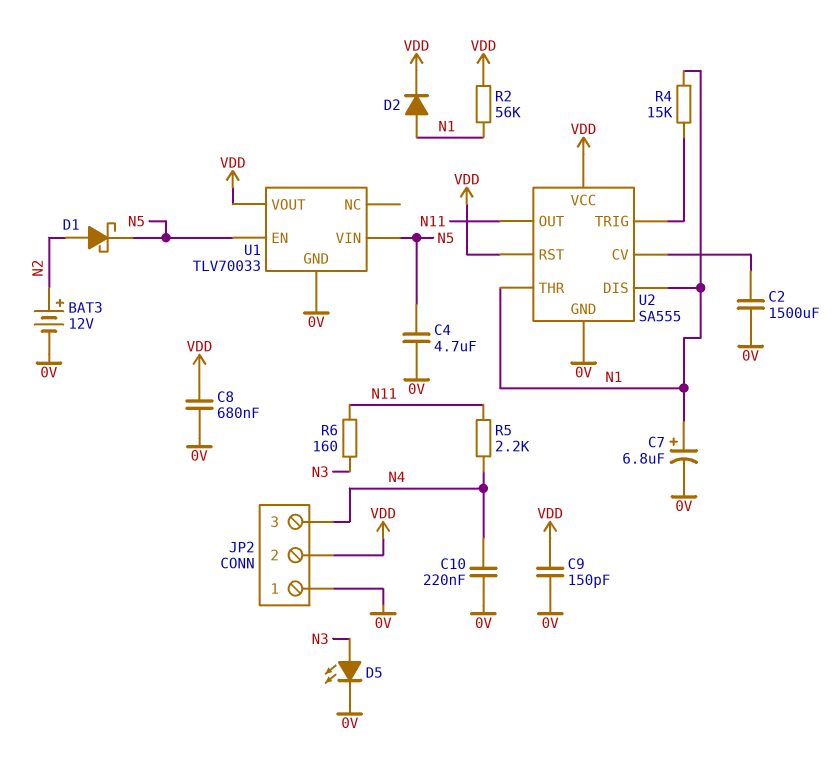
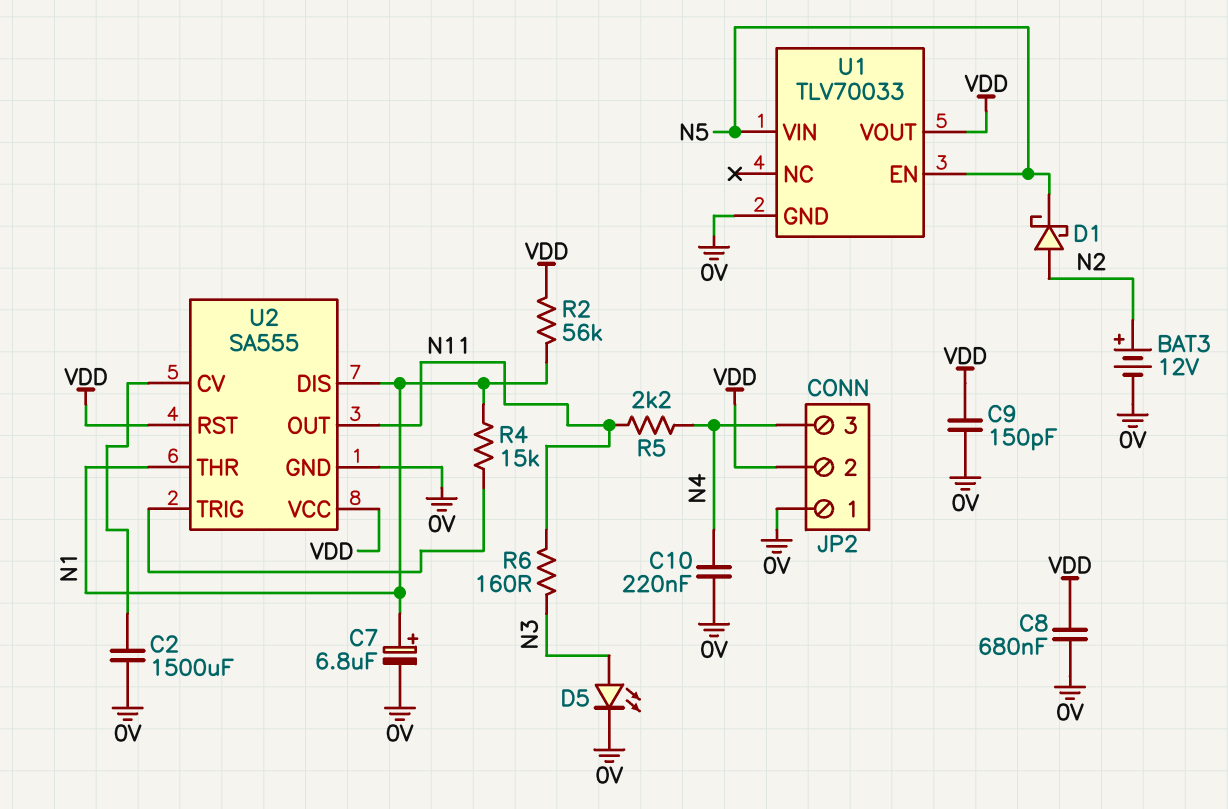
C4: 4.7uF (0V, N5) -> none
D2: diode (A N1, K VDD) -> none

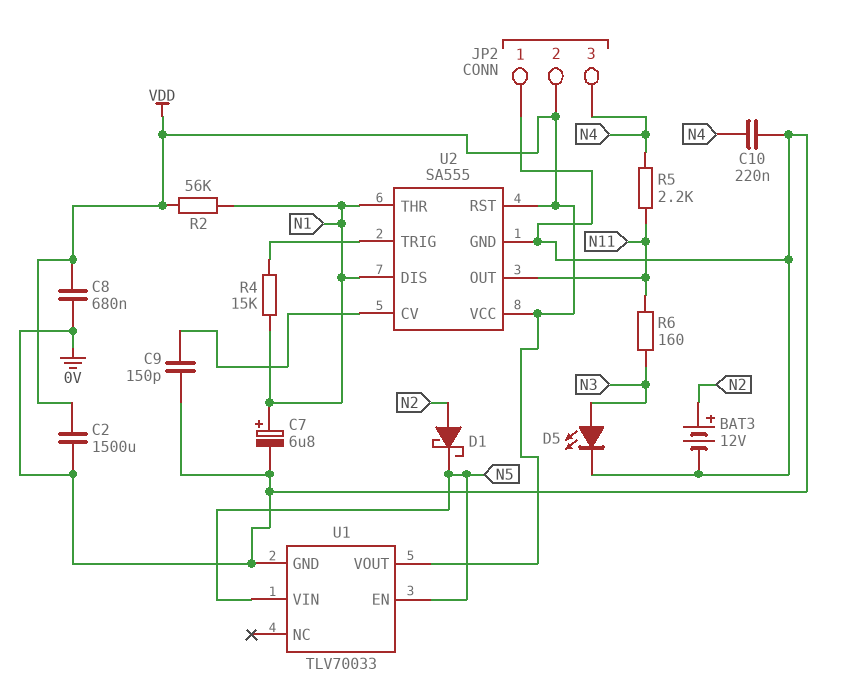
C2: 1500uF (0V, U2/CV) -> 1500uF (0V, VDD)
C9: 150pF (0V, VDD) -> 150pF (0V, U2/CV)

